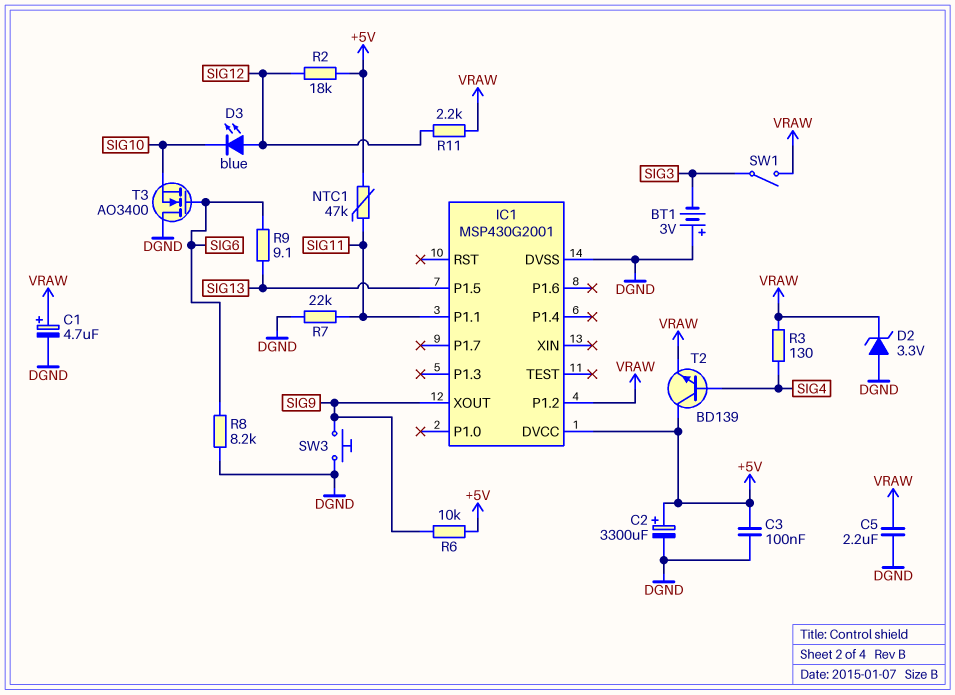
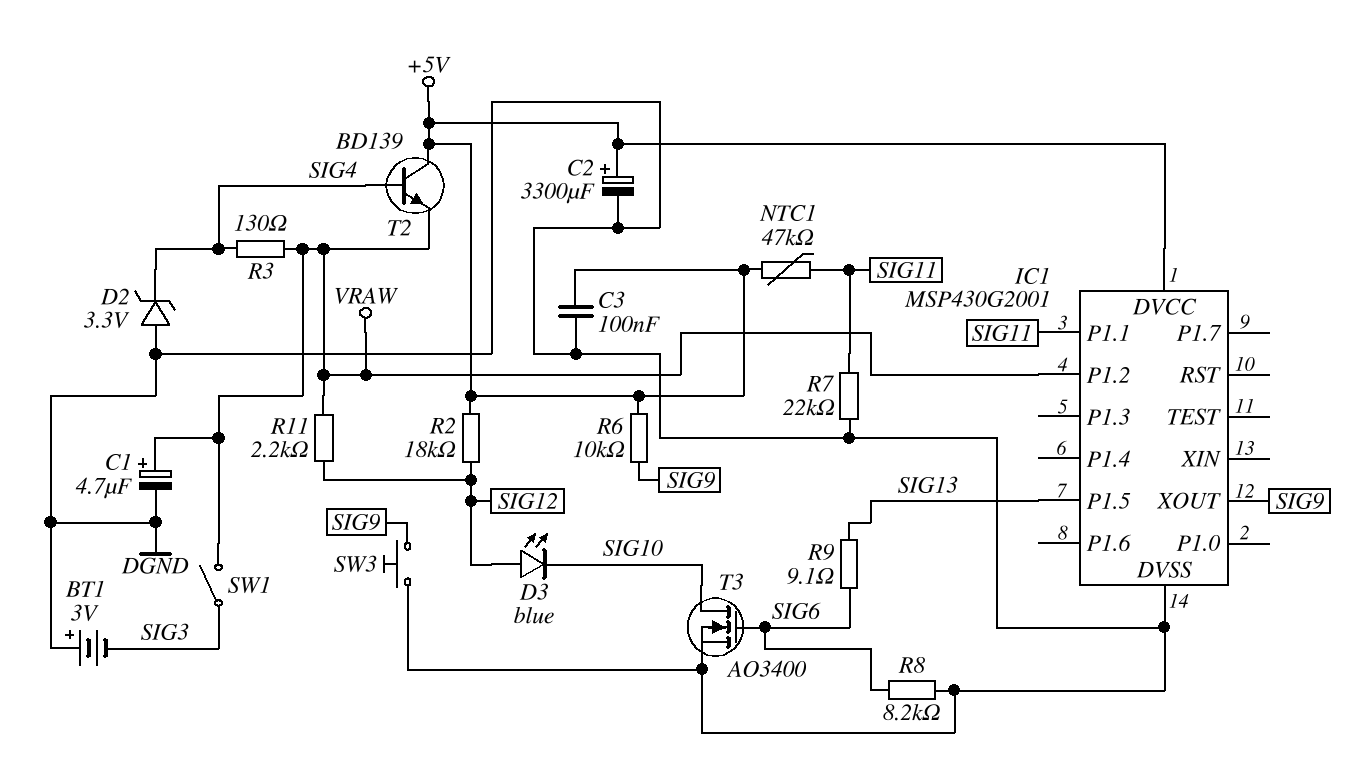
C5: 2.2uF (DGND, VRAW) -> none
D2: zener 3.3V (A DGND, K VRAW) -> zener 3.3V (A DGND, K SIG4)
T3: NMOS AO3400 (G SIG6, D DGND, S SIG10) -> NMOS AO3400 (G SIG6, D SIG10, S DGND)

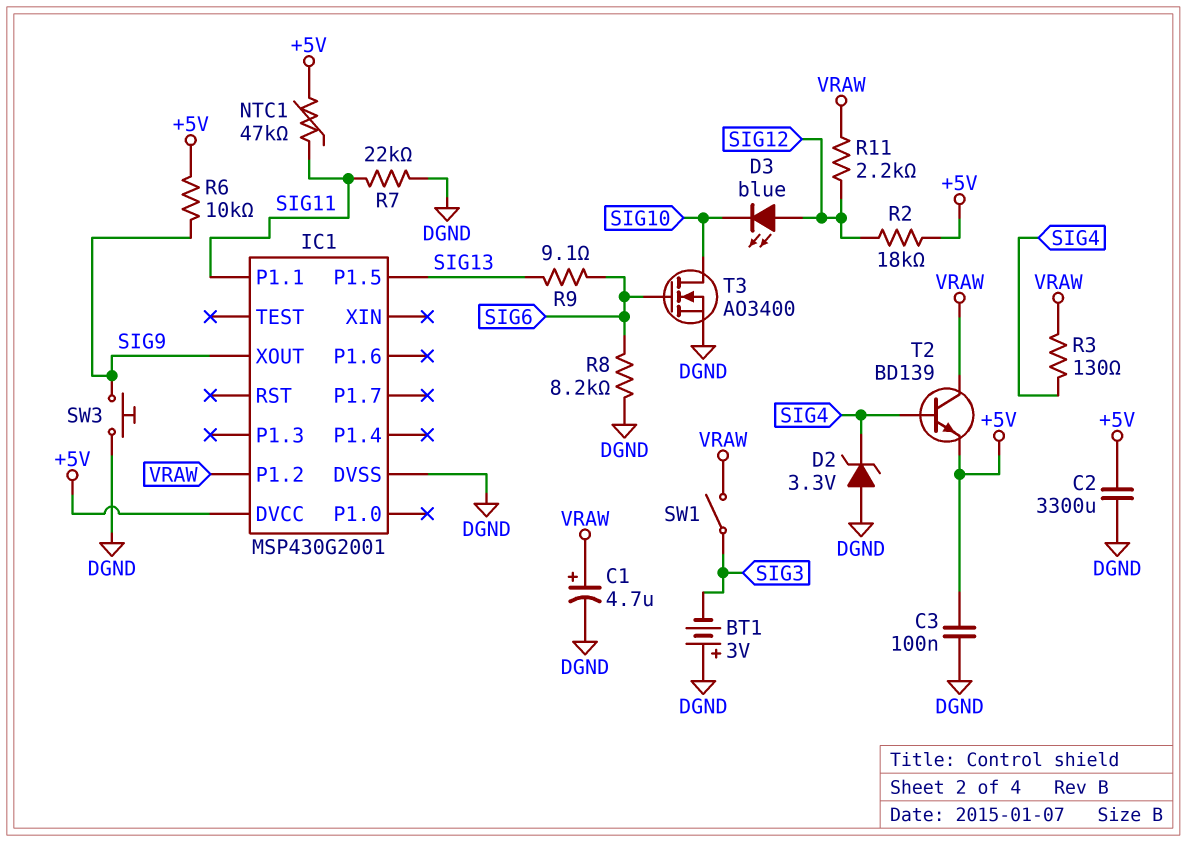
C2: 3300uF (plus +5V, minus DGND) -> 3300uF (+5V, DGND)
T2: NPN BD139 (B SIG4, C +5V, E VRAW) -> NPN BD139 (B SIG4, C VRAW, E +5V)

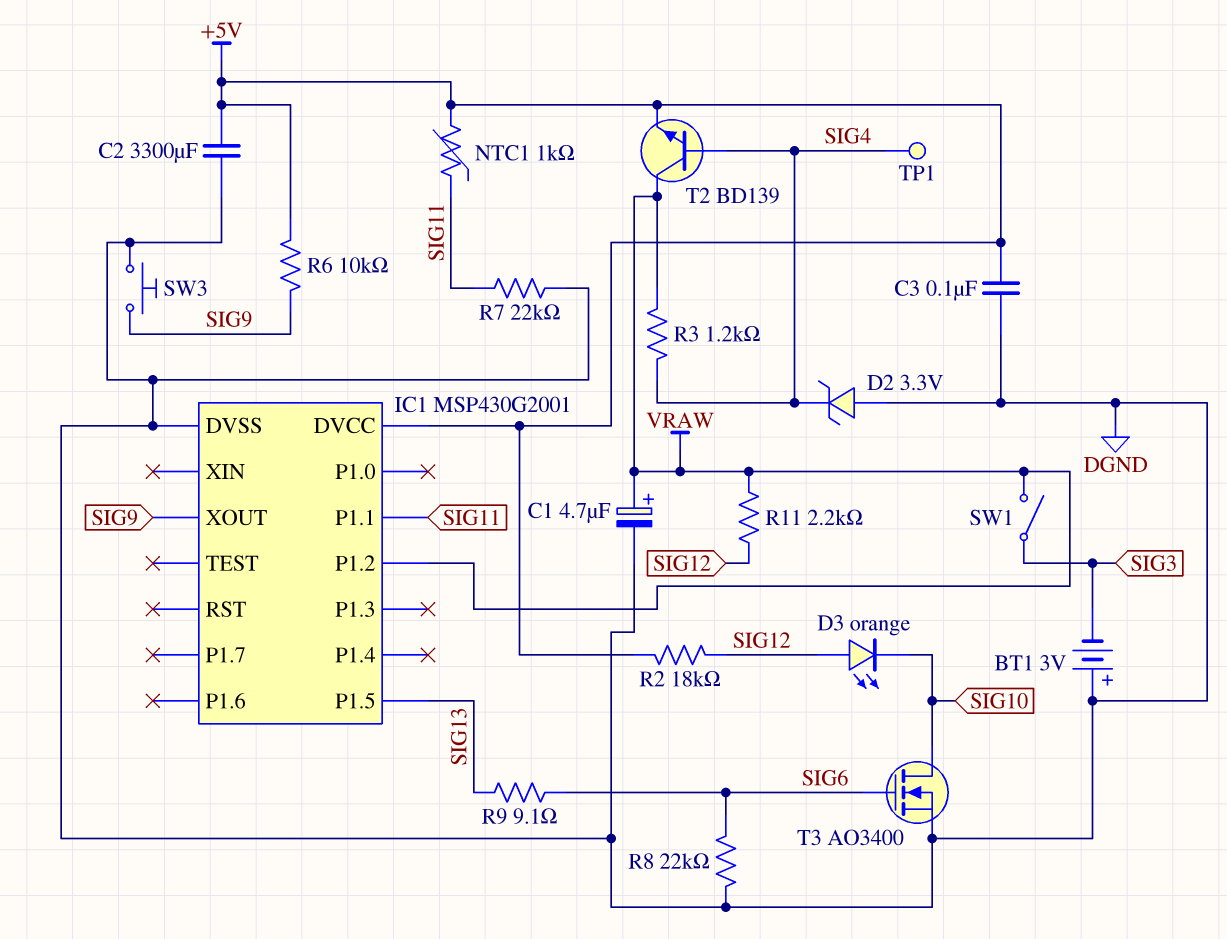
D3: LED blue (A SIG12, K SIG10) -> LED orange (A SIG12, K SIG10)
NTC1: 47k (+5V, SIG11) -> 1k (+5V, SIG11)
R3: 130 (SIG4, VRAW) -> 1.2k (SIG4, VRAW)
R8: 8.2k (DGND, SIG6) -> 22k (DGND, SIG6)
TP1: none -> test point (SIG4)

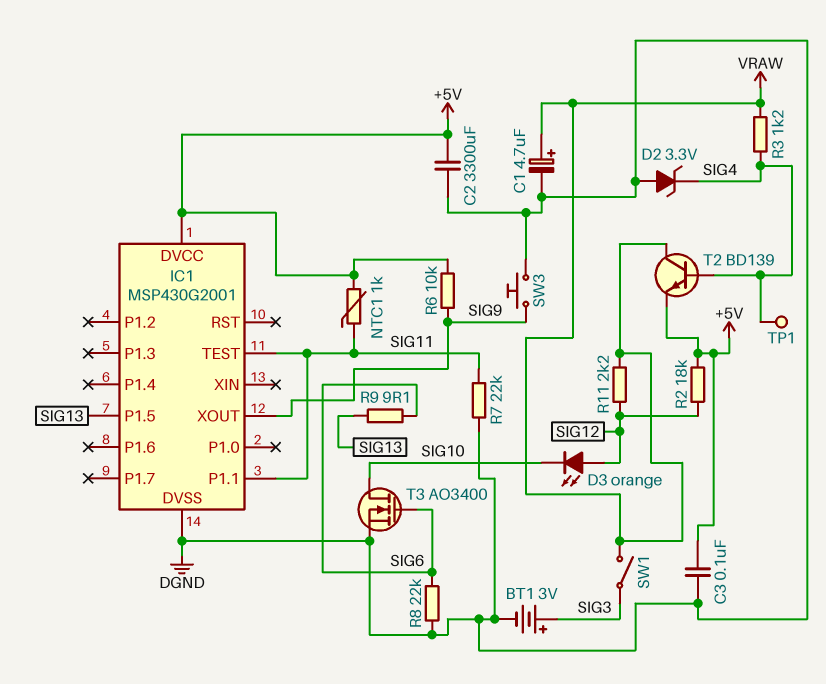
BT1: 3V (plus DGND, minus SIG3) -> 3V (plus SIG3, minus DGND)
IC1 pin P1.2: VRAW -> none
IC1 pin TEST: none -> SIG11

